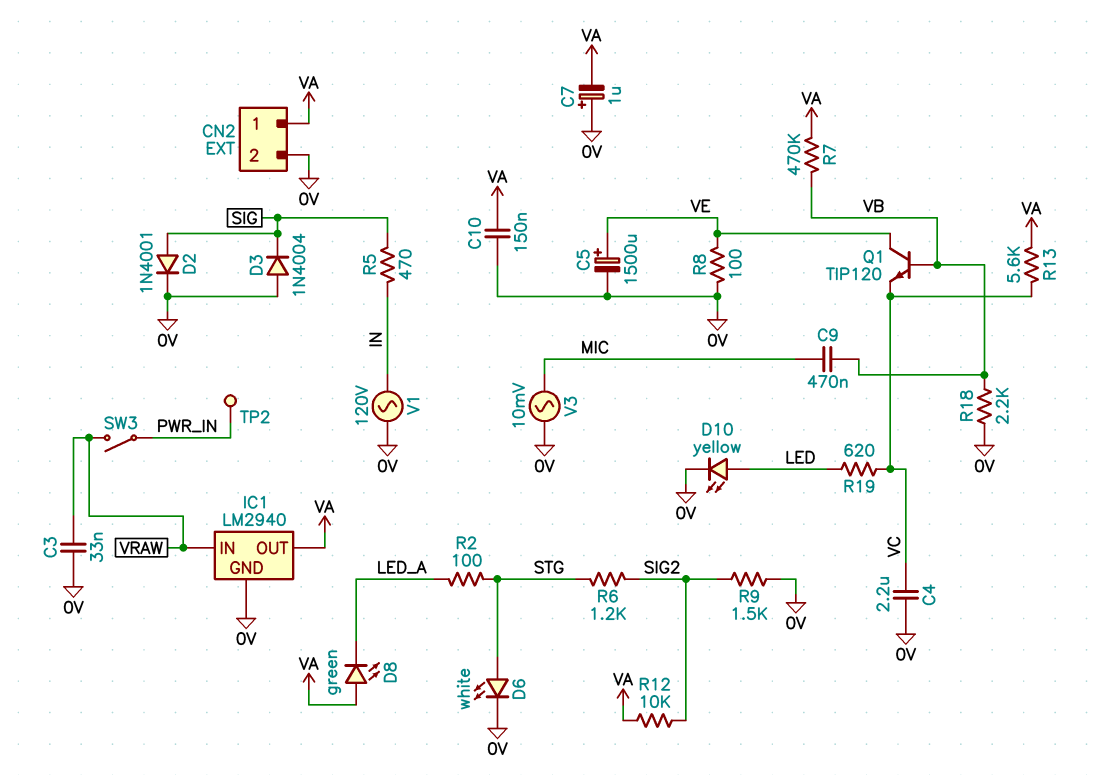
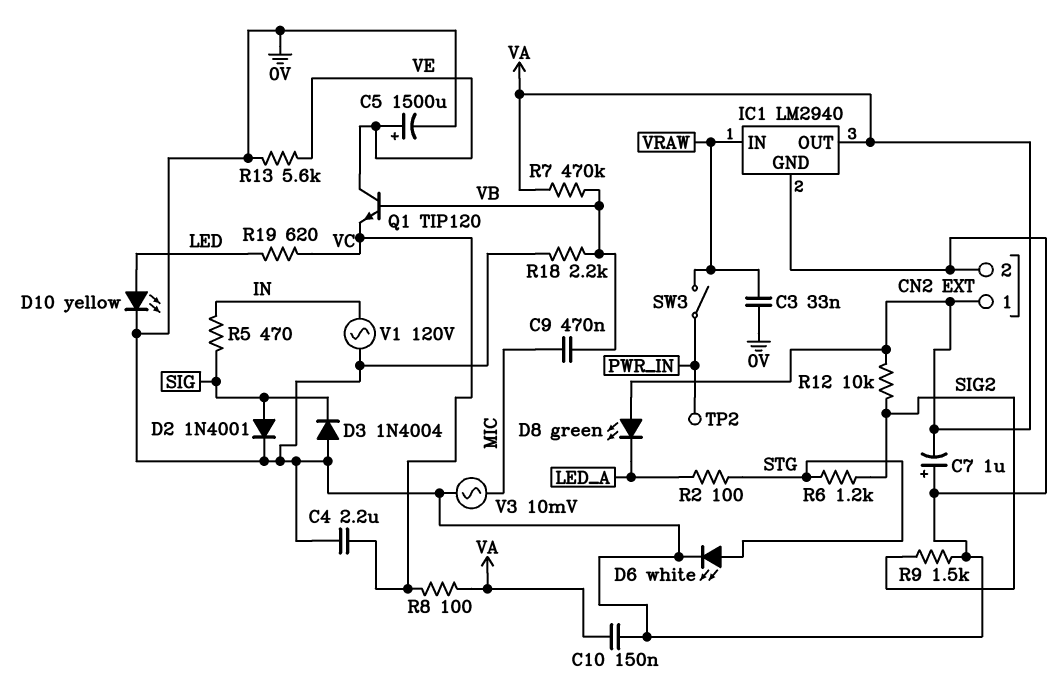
R8: 100 (0V, VE) -> 100 (VA, VC)
R13: 5.6k (VA, VC) -> 5.6k (0V, VE)

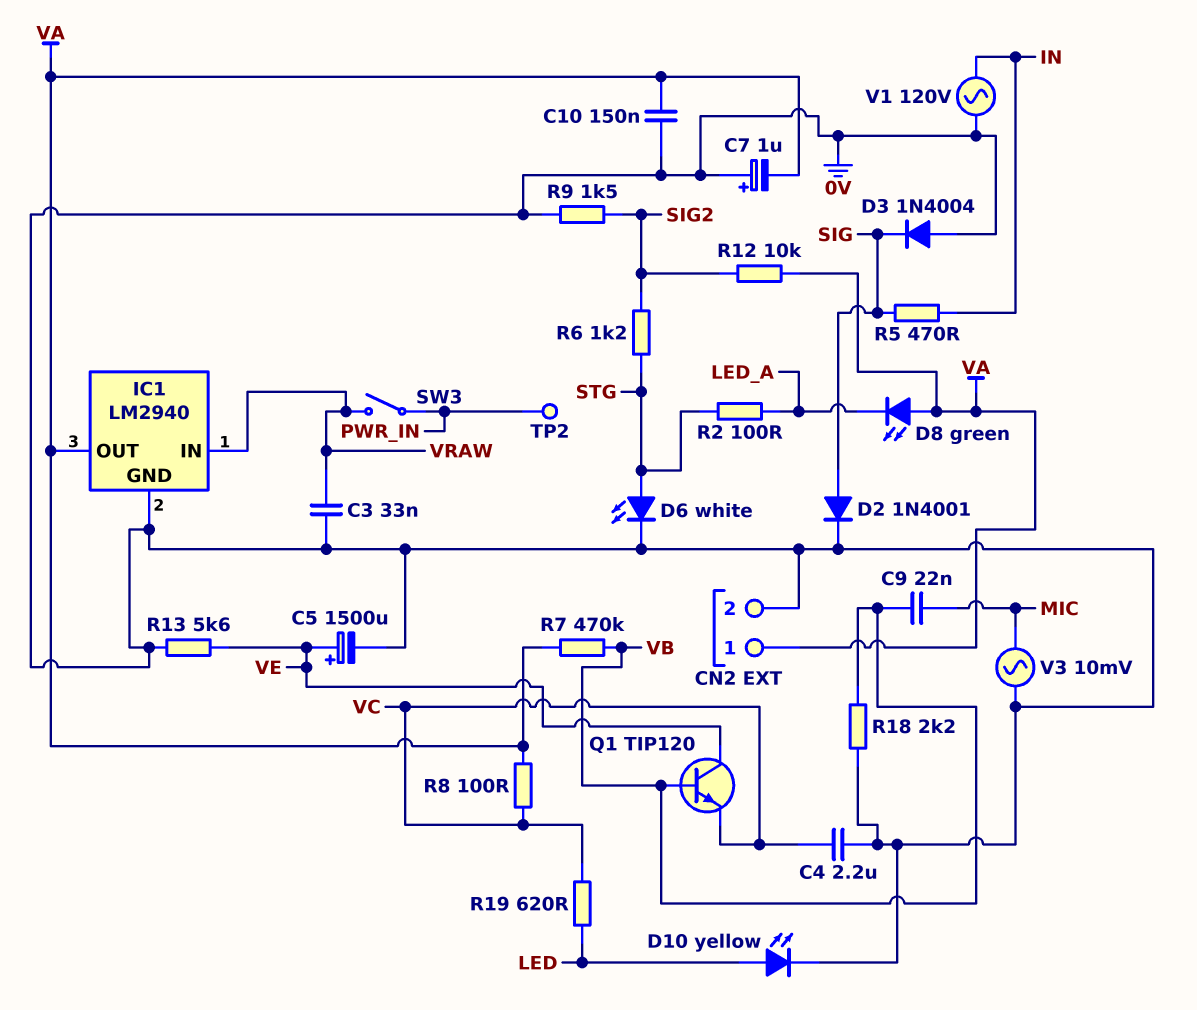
C9: 470nF (MIC, VB) -> 22nF (MIC, VB)

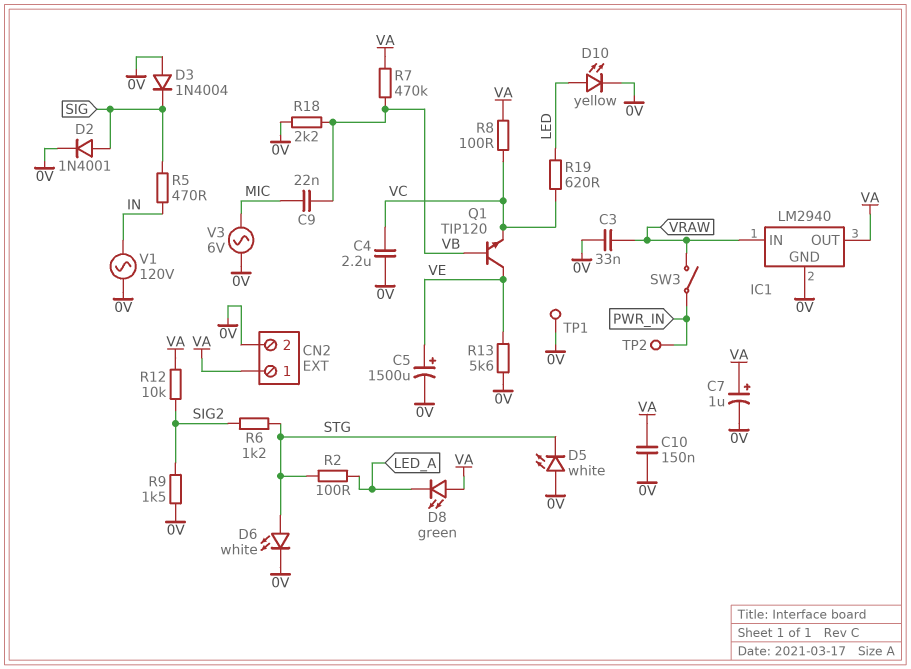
C7: 1uF (plus 0V, minus VA) -> 1uF (plus VA, minus 0V)
D5: none -> LED white (A 0V, K STG)
TP1: none -> test point (0V)
V3: AC 10mV (0V, MIC) -> AC 6V (0V, MIC)

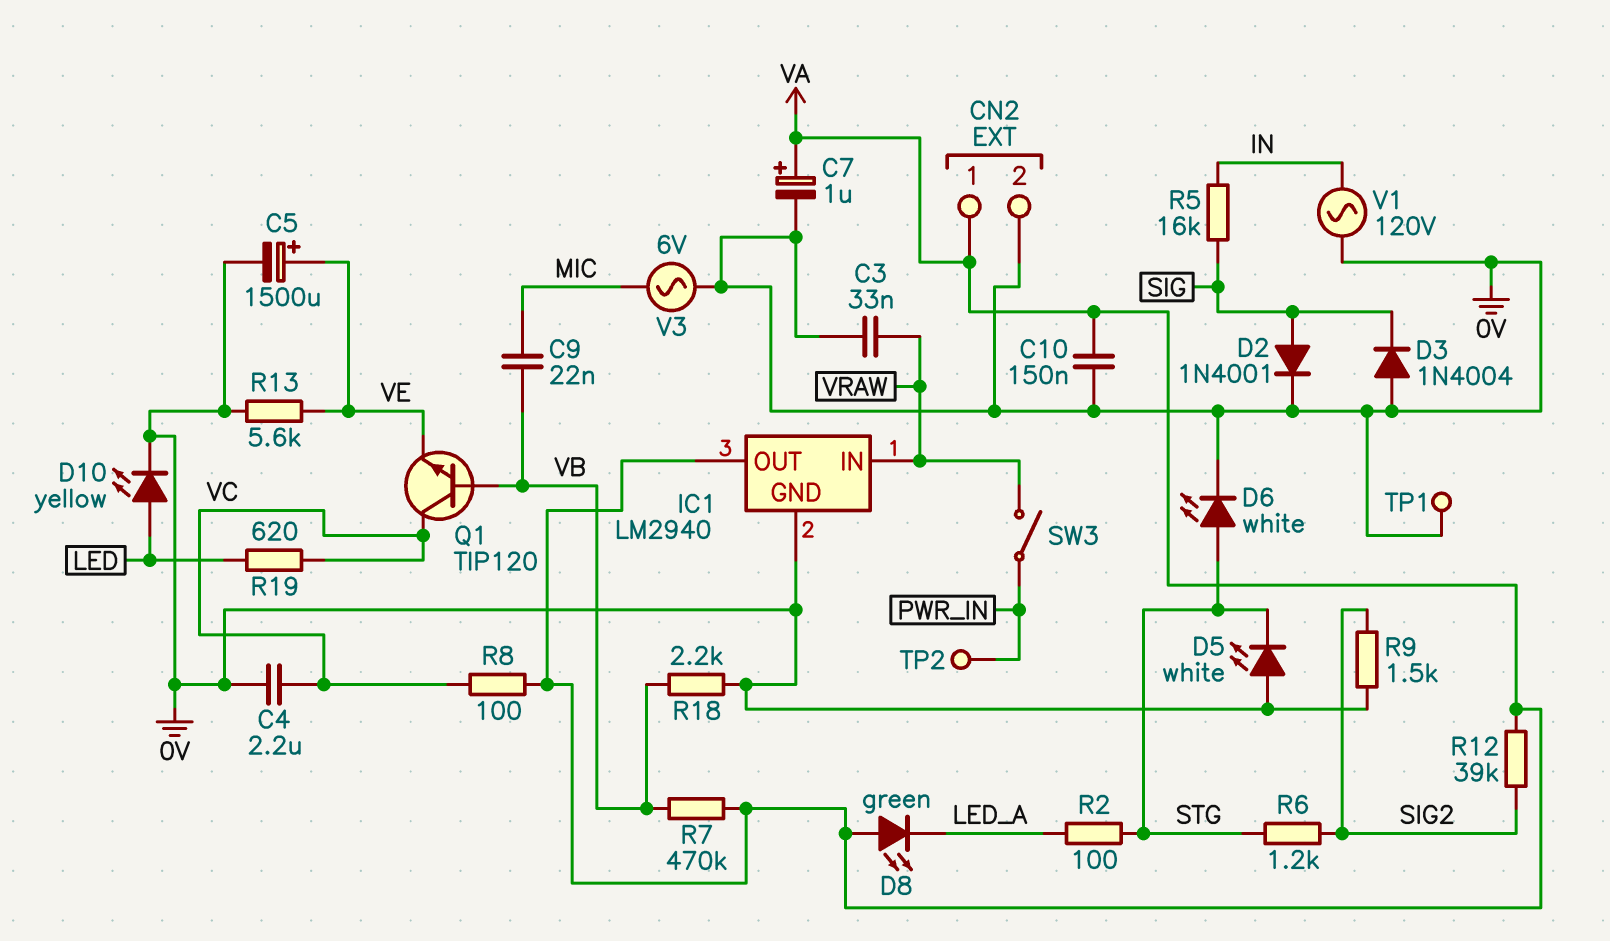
Q1: NPN TIP120 (B VB, C VE, E VC) -> NPN TIP120 (B VB, C VC, E VE)
R5: 470 (IN, SIG) -> 16k (IN, SIG)
R12: 10k (SIG2, VA) -> 39k (SIG2, VA)

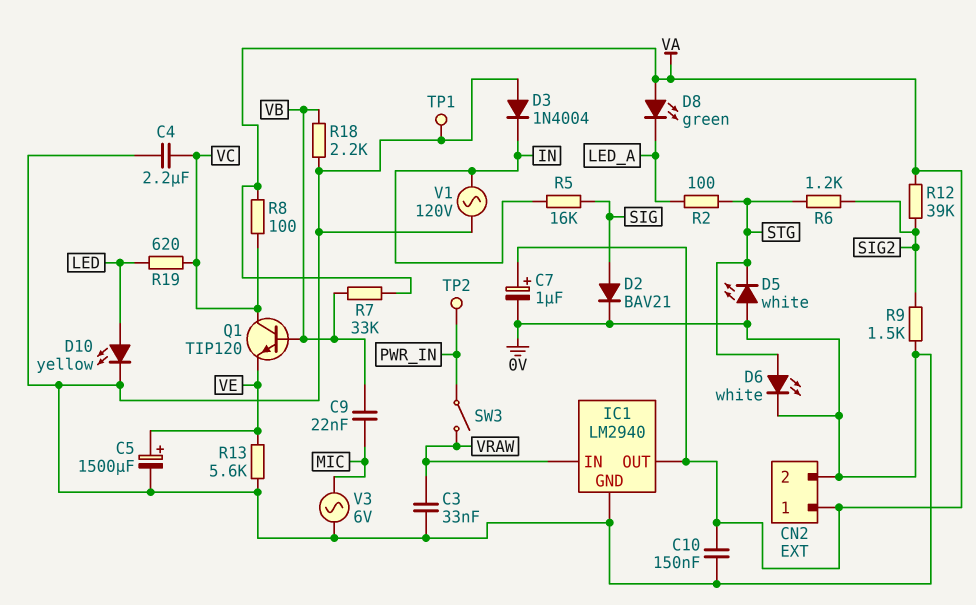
D2: diode 1N4001 (A SIG, K 0V) -> diode BAV21 (A SIG, K 0V)
D3: diode 1N4004 (A 0V, K SIG) -> diode 1N4004 (A 0V, K IN)
R7: 470k (VA, VB) -> 33k (VA, VB)

